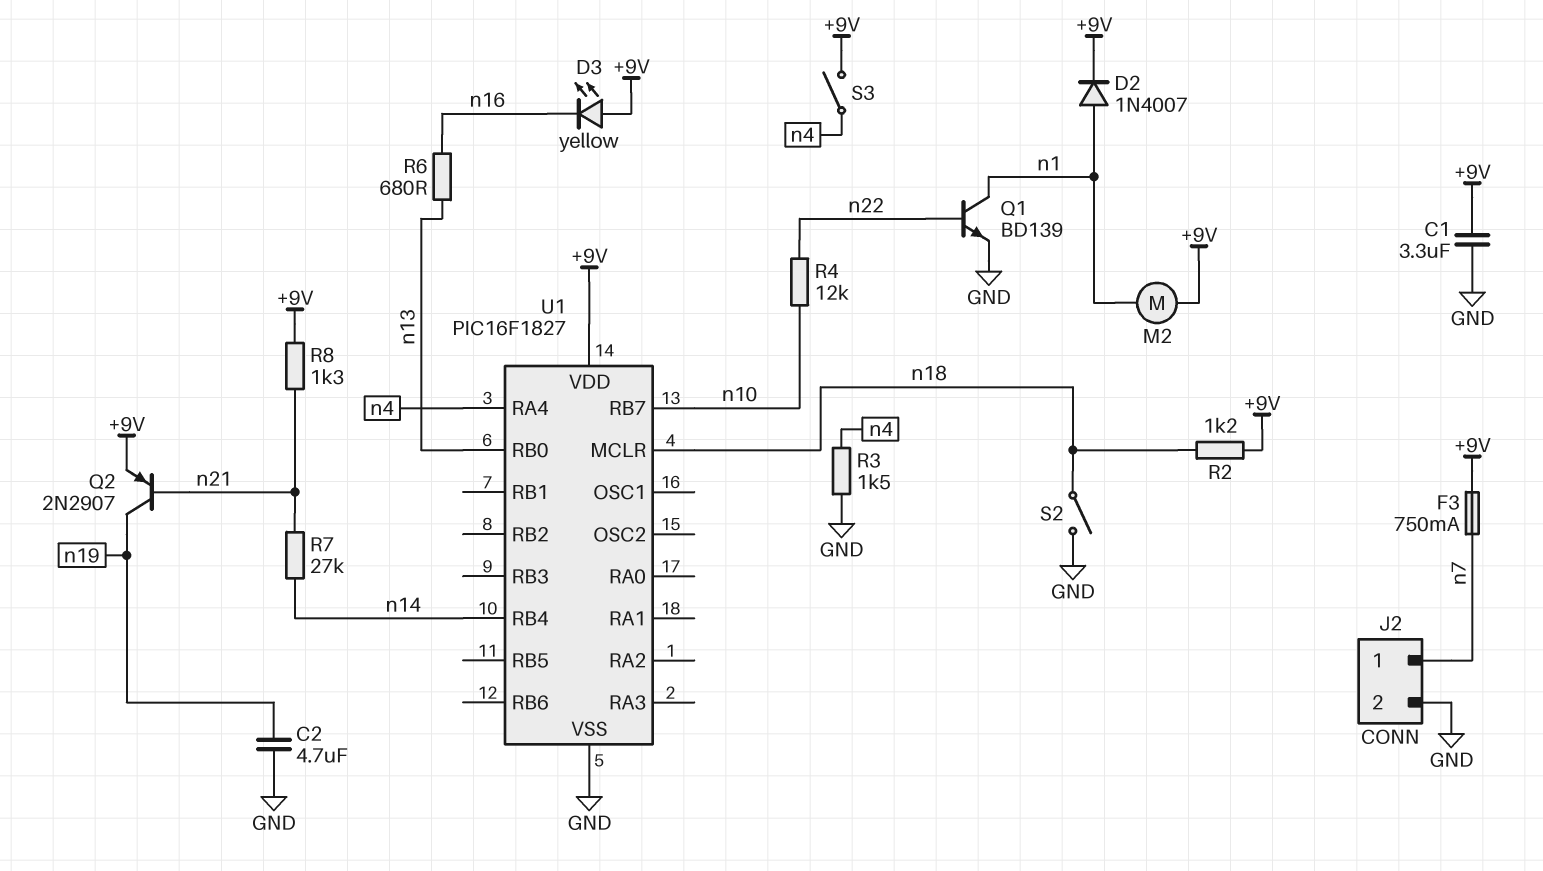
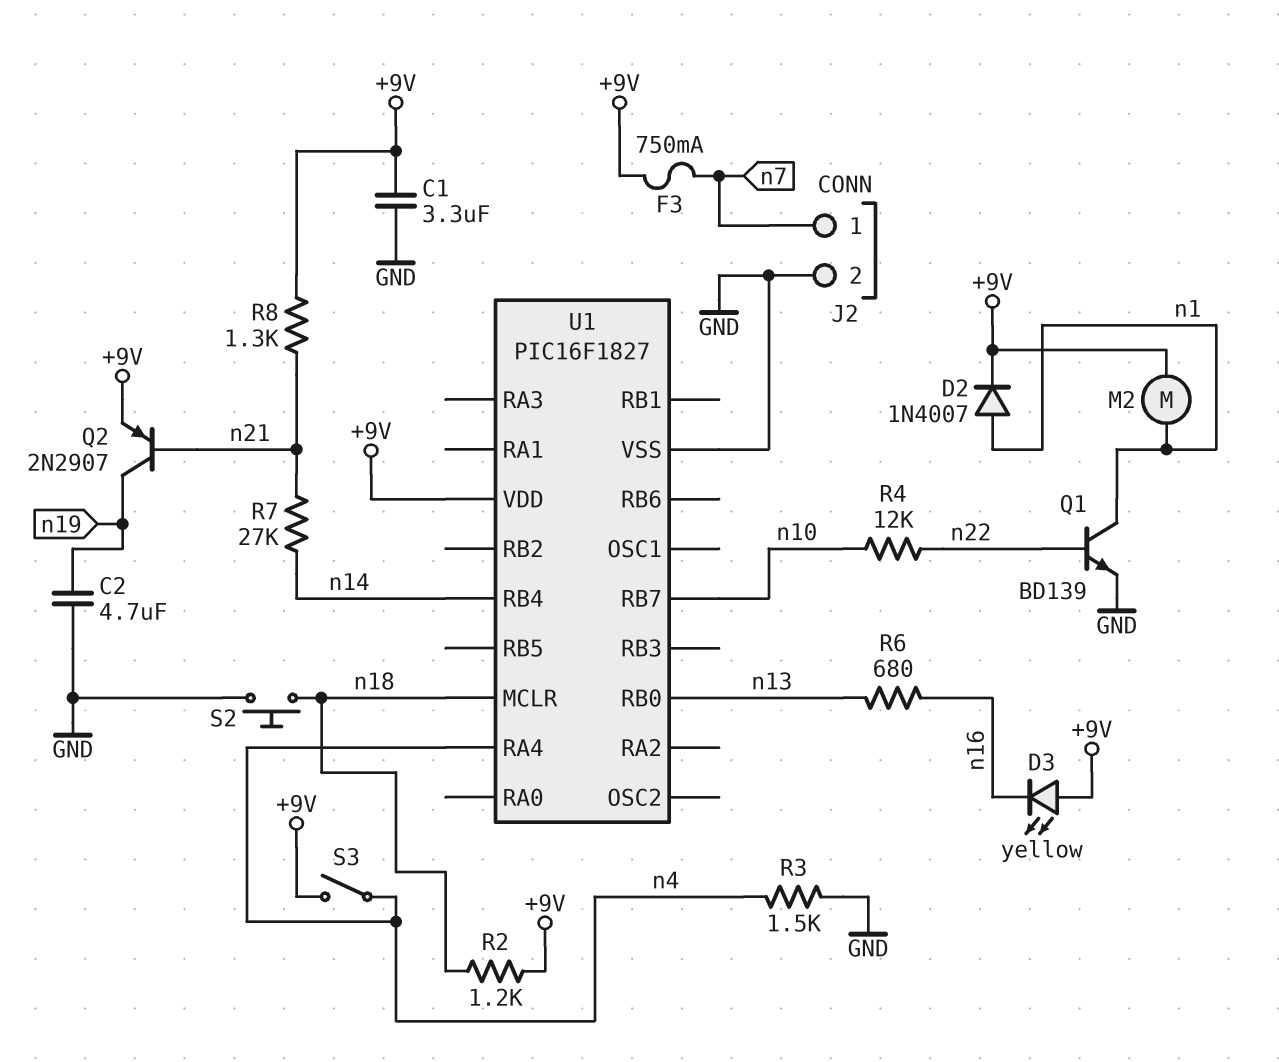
S2: switch (GND, n18) -> button (GND, n18)

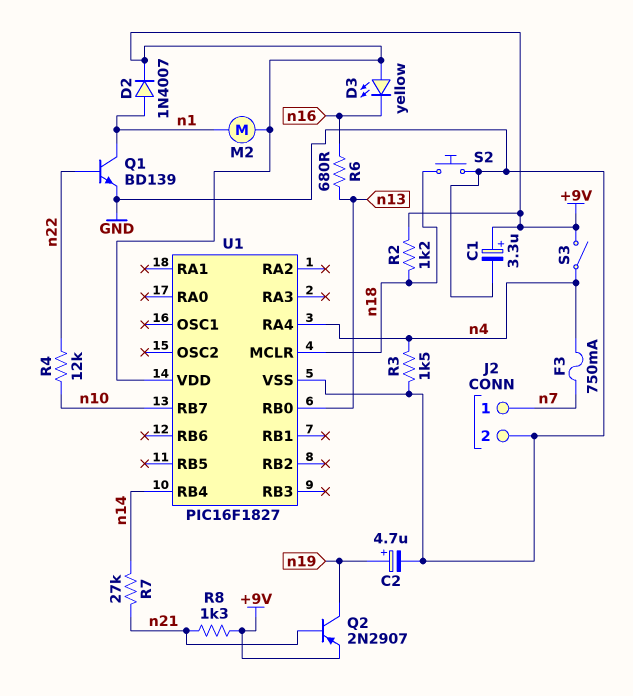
C1: 3.3uF (+9V, GND) -> 3.3uF (plus +9V, minus GND)
C2: 4.7uF (GND, n19) -> 4.7uF (plus n19, minus GND)
F3: 750mA (+9V, n7) -> 750mA (n4, n7)

